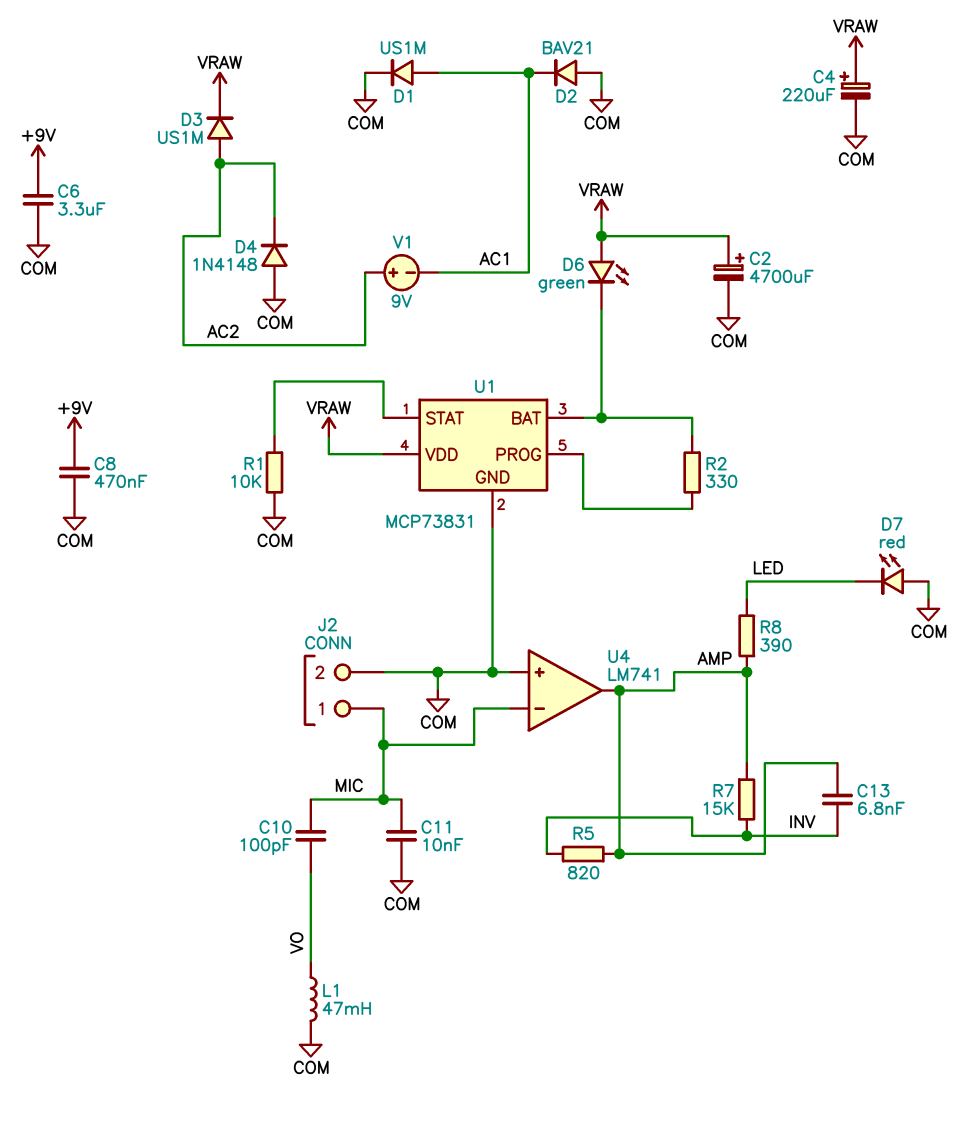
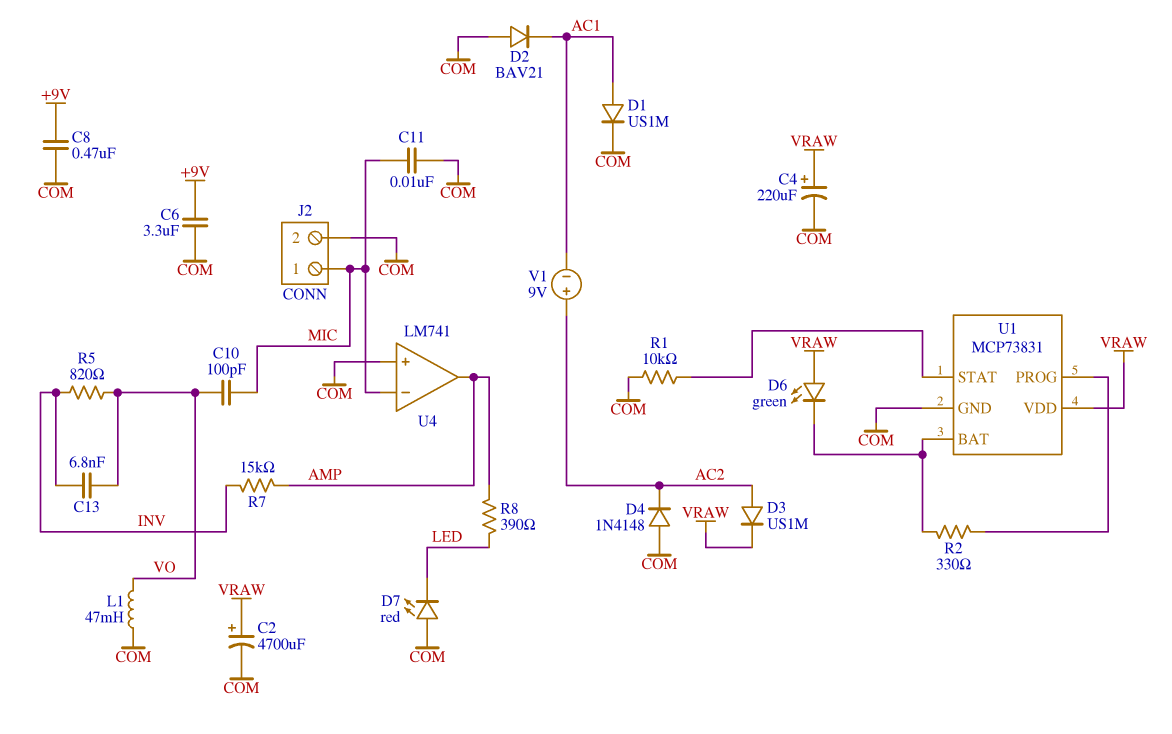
C13: 6.8nF (AMP, INV) -> 6.8nF (INV, VO)
R5: 820 (AMP, INV) -> 820 (INV, VO)

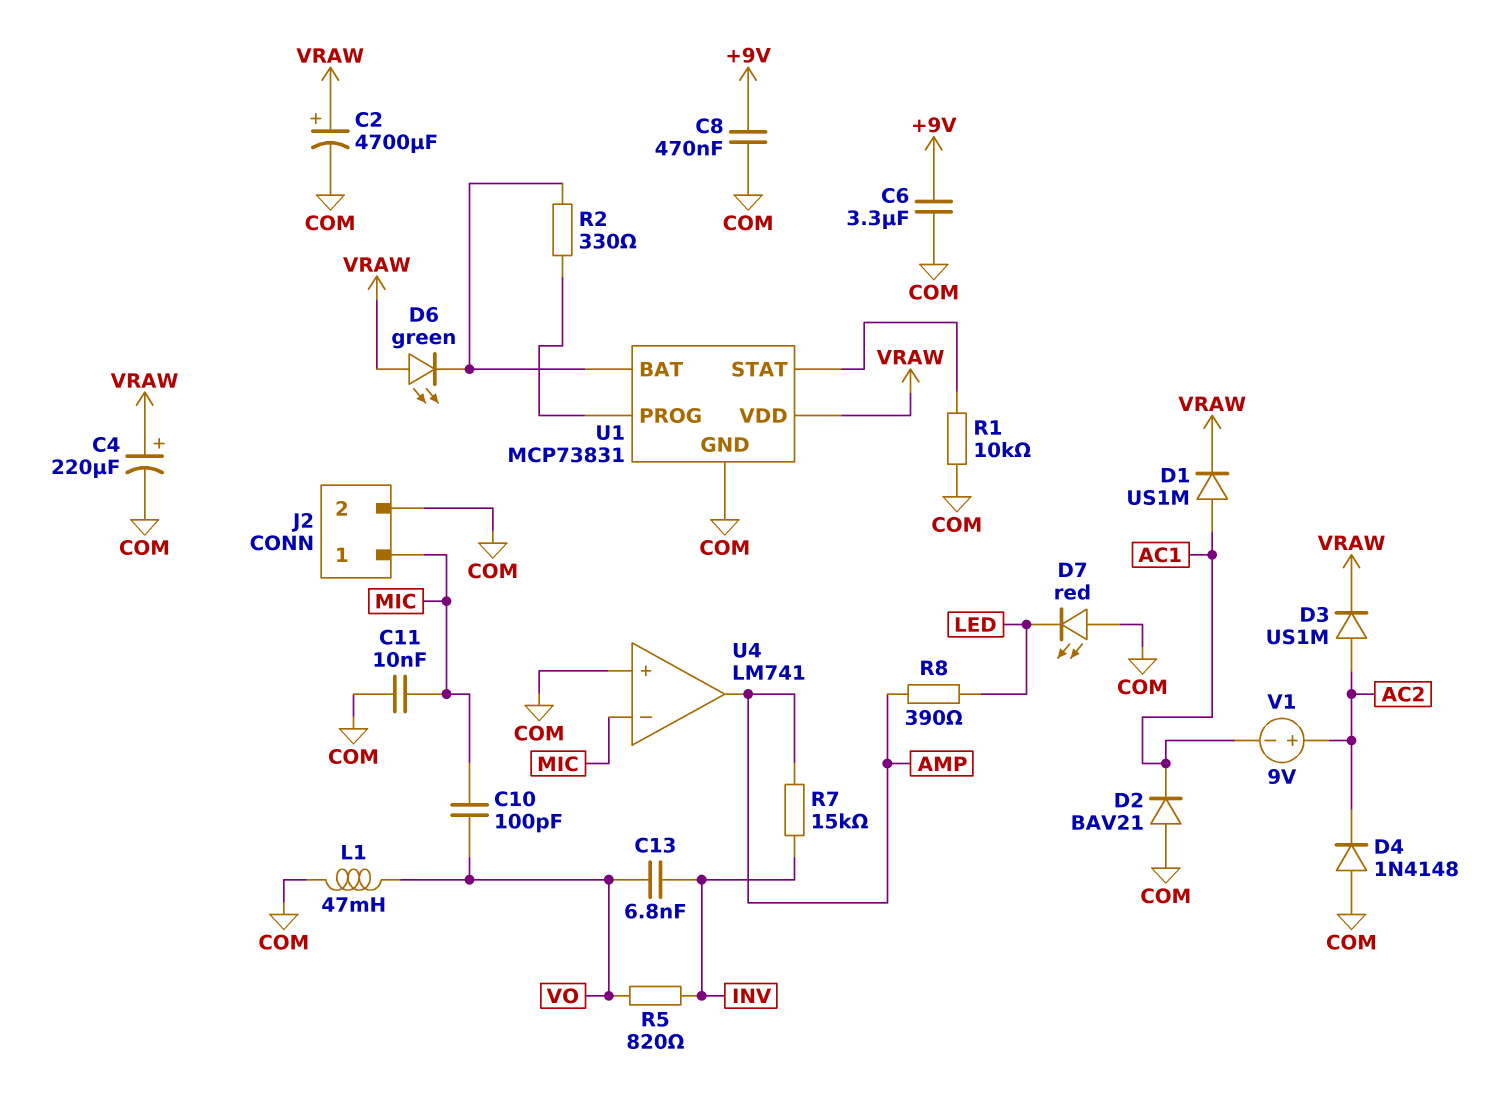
D1: diode US1M (A AC1, K COM) -> diode US1M (A AC1, K VRAW)

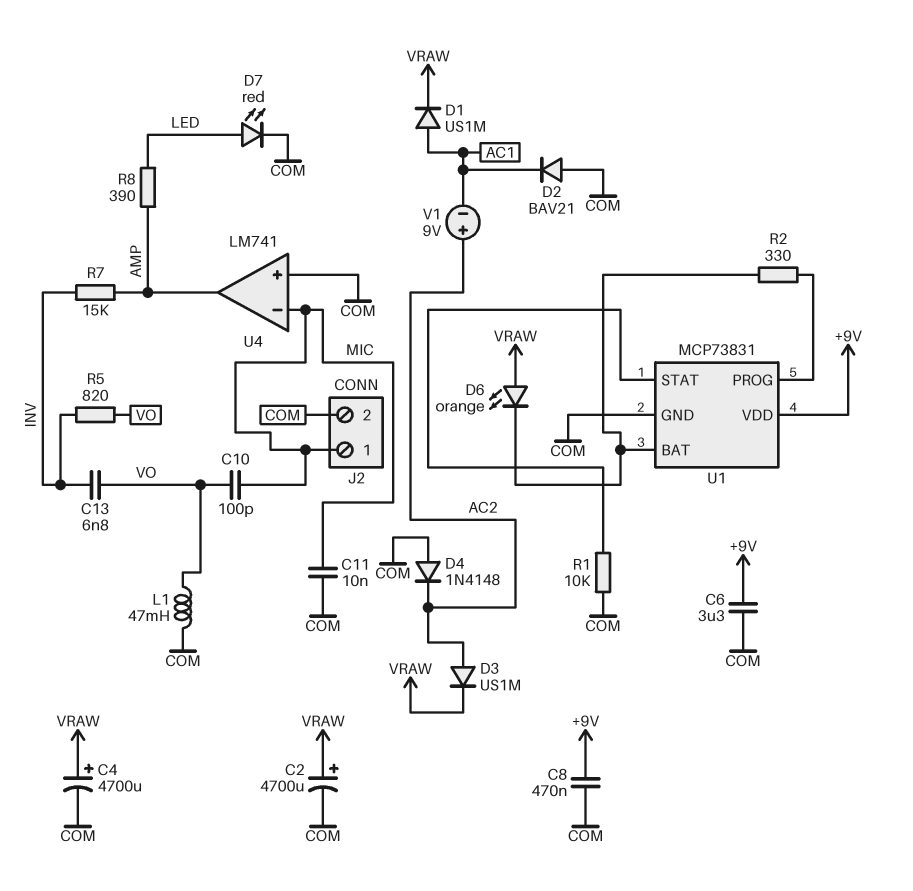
C4: 220uF (plus VRAW, minus COM) -> 4700uF (plus VRAW, minus COM)
D6: LED green (A VRAW, K U1/BAT) -> LED orange (A VRAW, K U1/BAT)
D7: LED red (A COM, K LED) -> LED red (A LED, K COM)
U1 pin VDD: VRAW -> +9V

